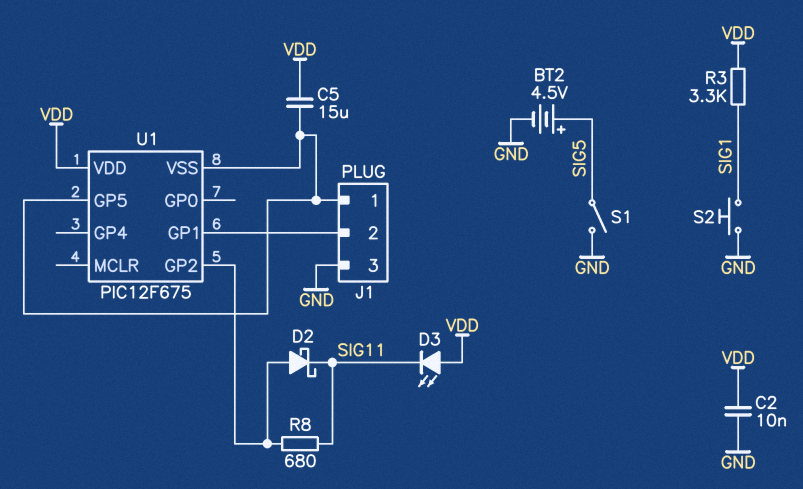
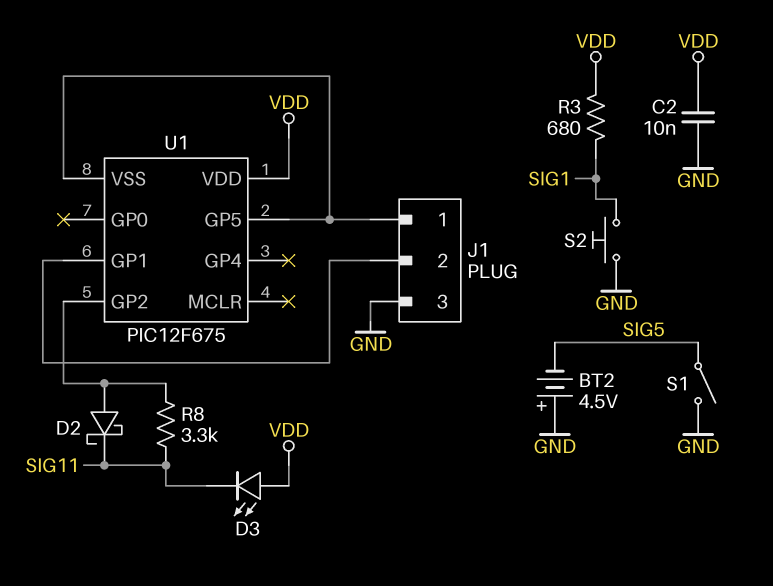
BT2: 4.5V (plus SIG5, minus GND) -> 4.5V (plus GND, minus SIG5)
C5: 15uF (J1/1, VDD) -> none
R3: 3.3k (SIG1, VDD) -> 680 (SIG1, VDD)
R8: 680 (SIG11, U1/GP2) -> 3.3k (SIG11, U1/GP2)

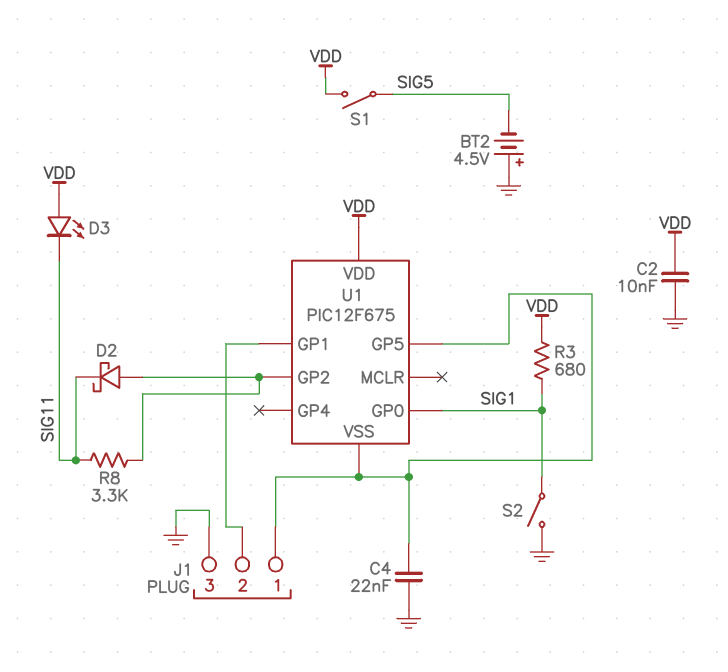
C4: none -> 22nF (GND, J1/1)
S1: switch (GND, SIG5) -> switch (SIG5, VDD)
S2: button (GND, SIG1) -> switch (GND, SIG1)
U1 pin GP0: none -> SIG1

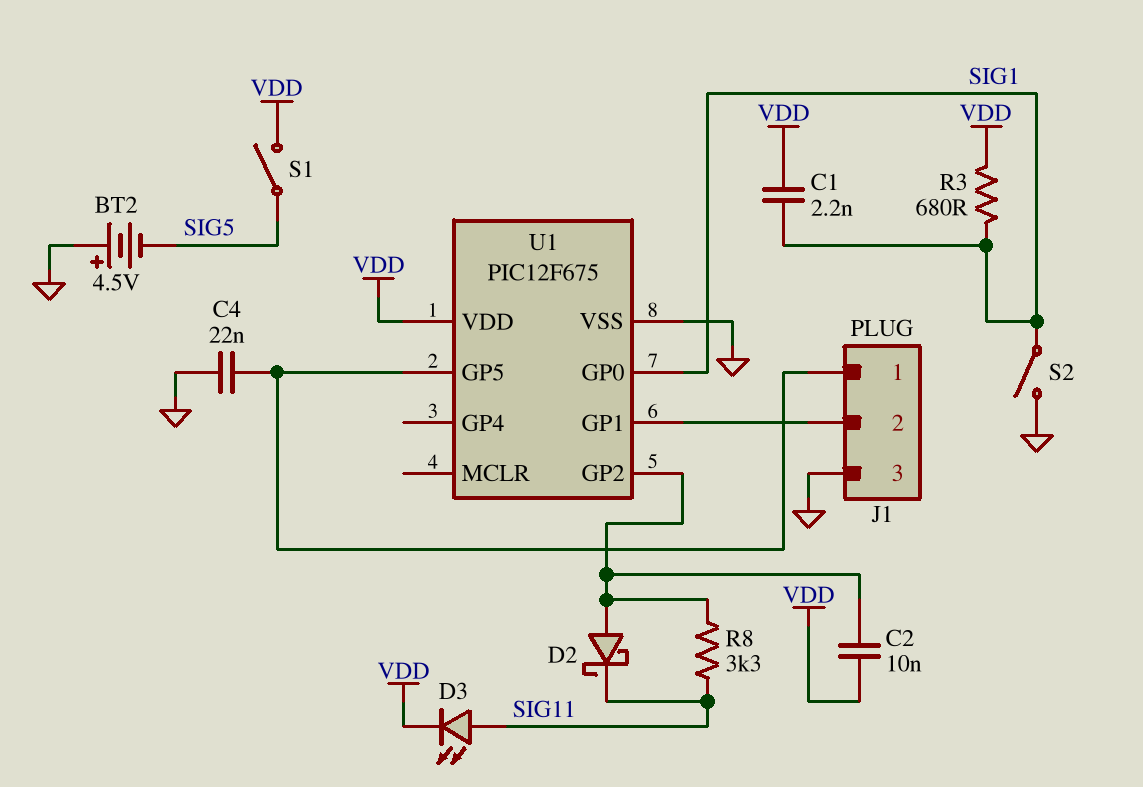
C1: none -> 2.2nF (SIG1, VDD)
C2: 10nF (GND, VDD) -> 10nF (U1/GP2, VDD)
D3: LED (A VDD, K SIG11) -> LED (A SIG11, K VDD)
U1 pin VSS: J1/1 -> GND

